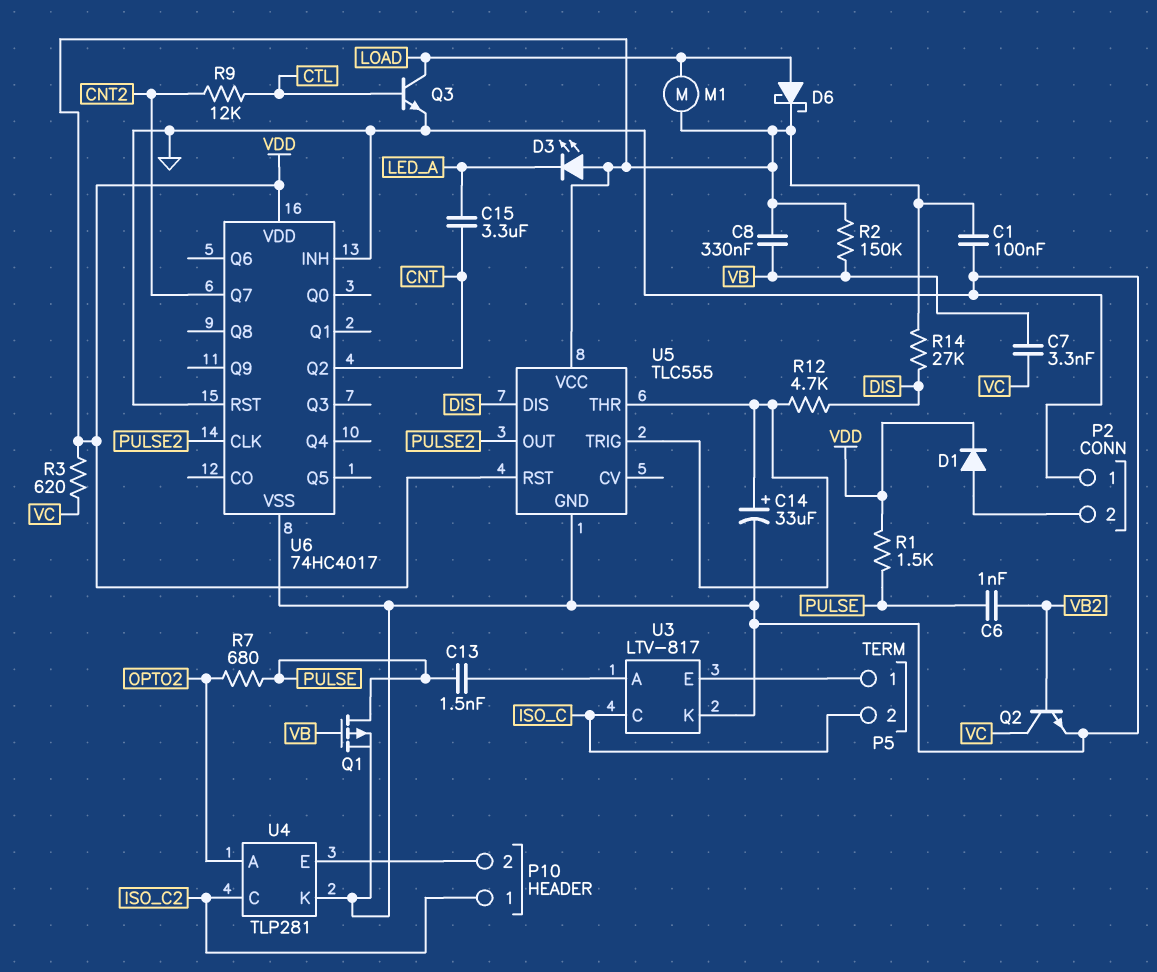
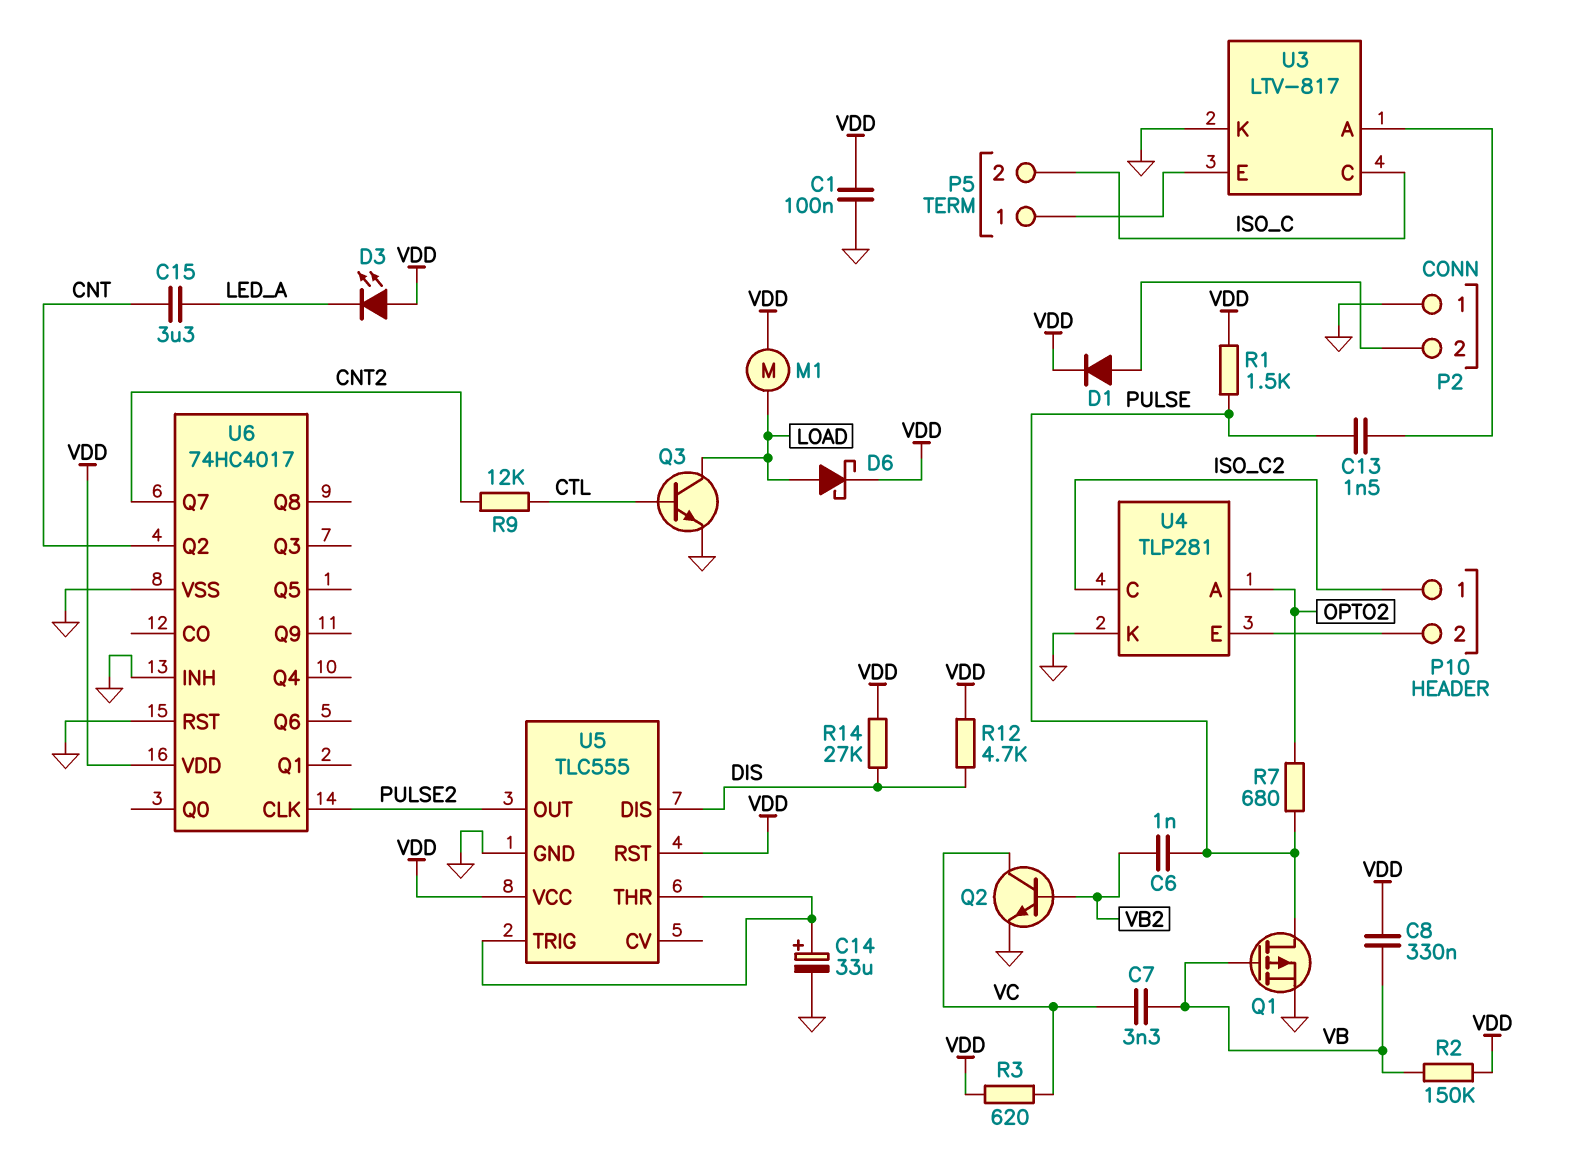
R12: 4.7k (DIS, U5/THR) -> 4.7k (DIS, VDD)

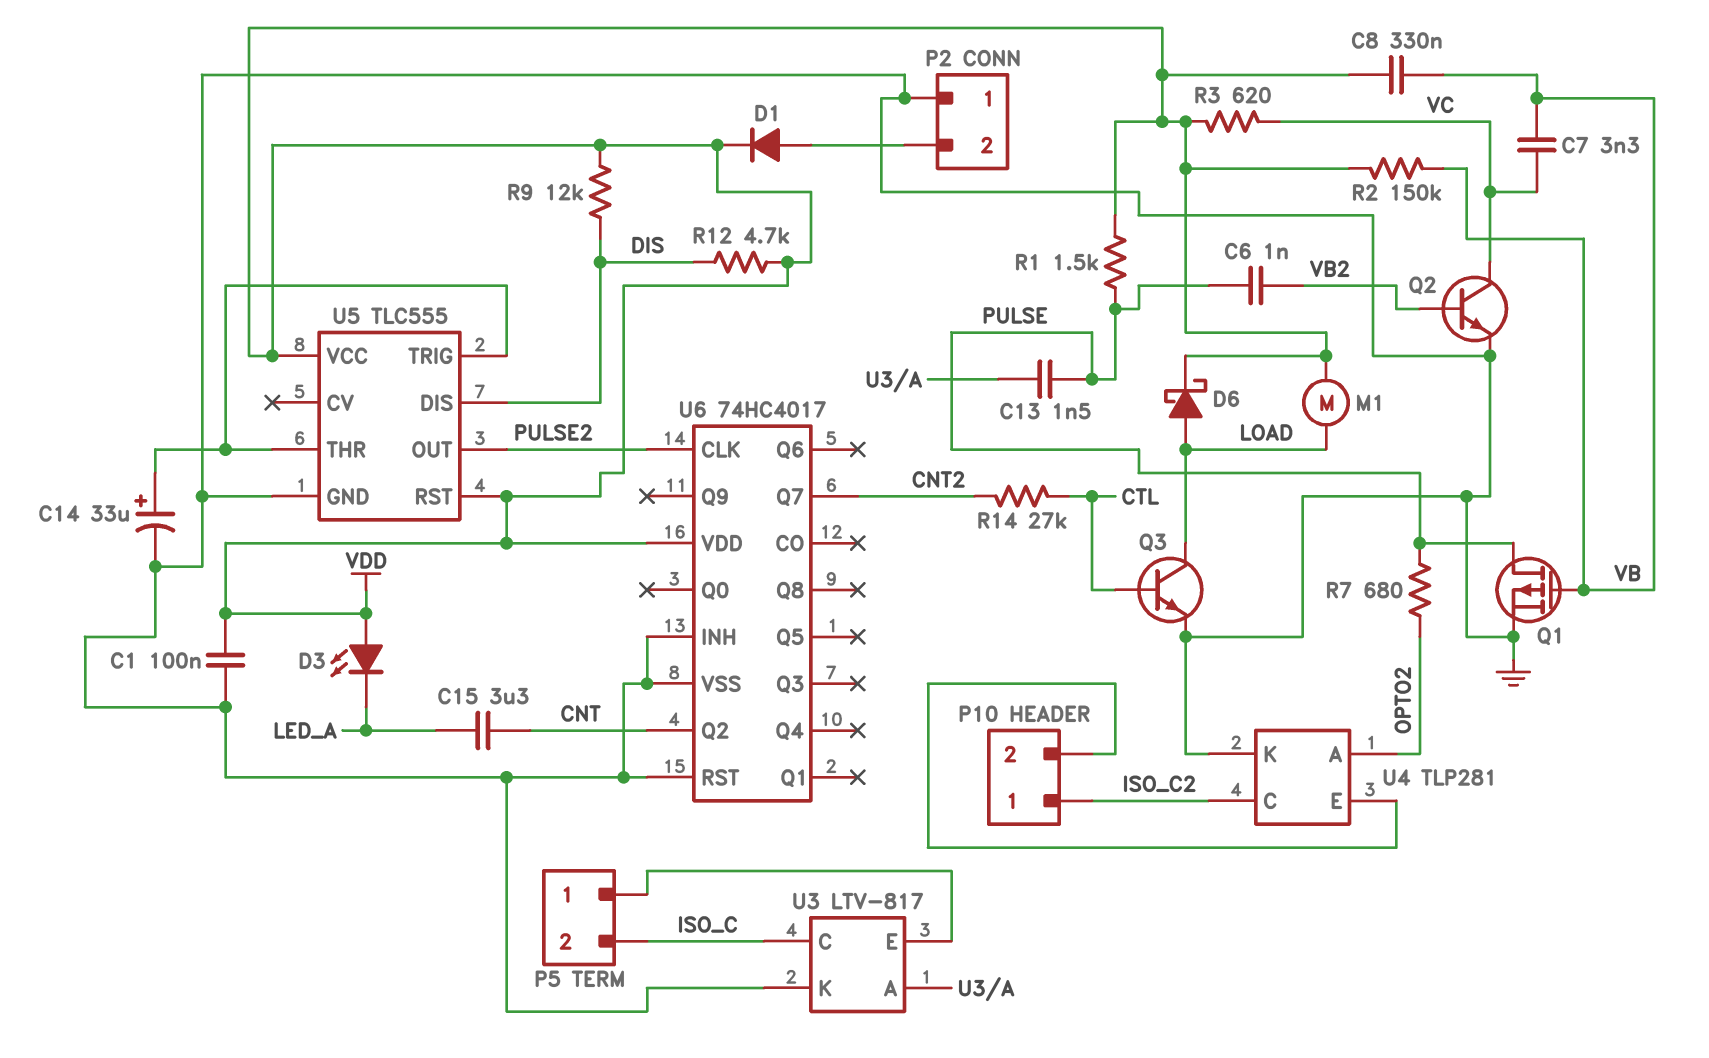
R9: 12k (CNT2, CTL) -> 12k (DIS, VDD)
R14: 27k (DIS, VDD) -> 27k (CNT2, CTL)

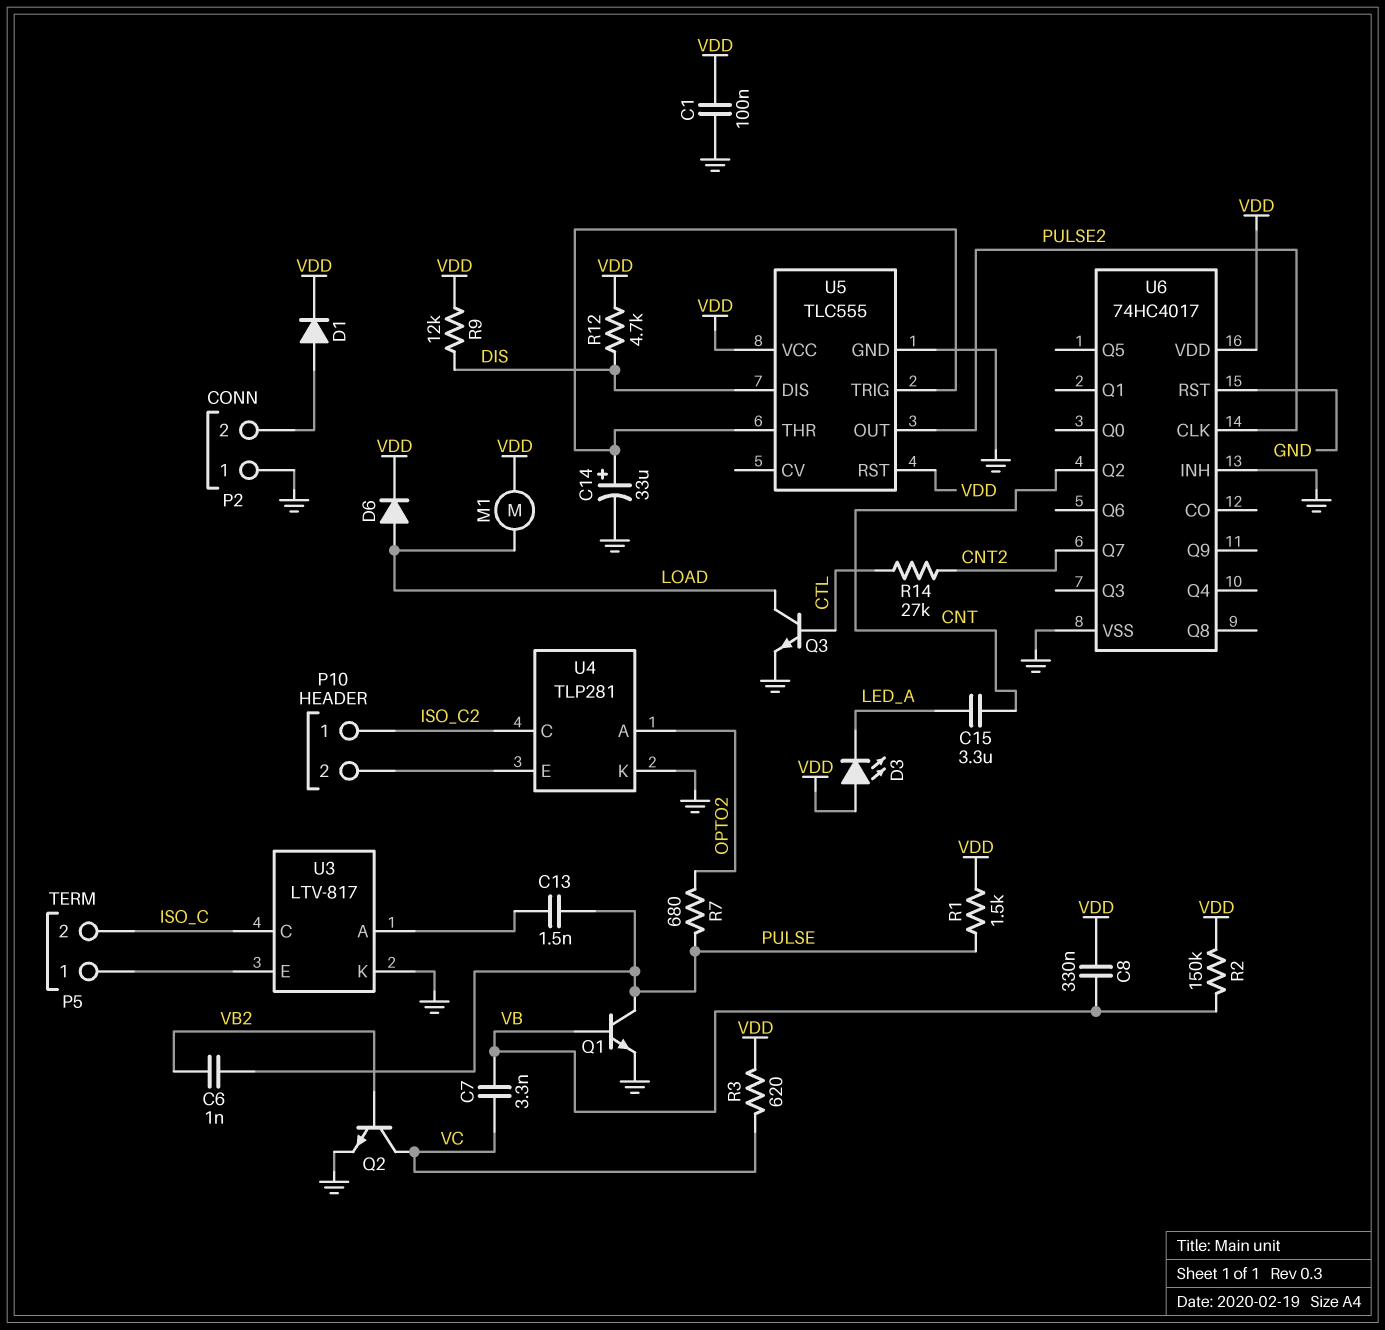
D6: schottky (A LOAD, K VDD) -> diode (A LOAD, K VDD)
Q1: PMOS (G VB, D PULSE, S GND) -> NPN (B VB, C PULSE, E GND)

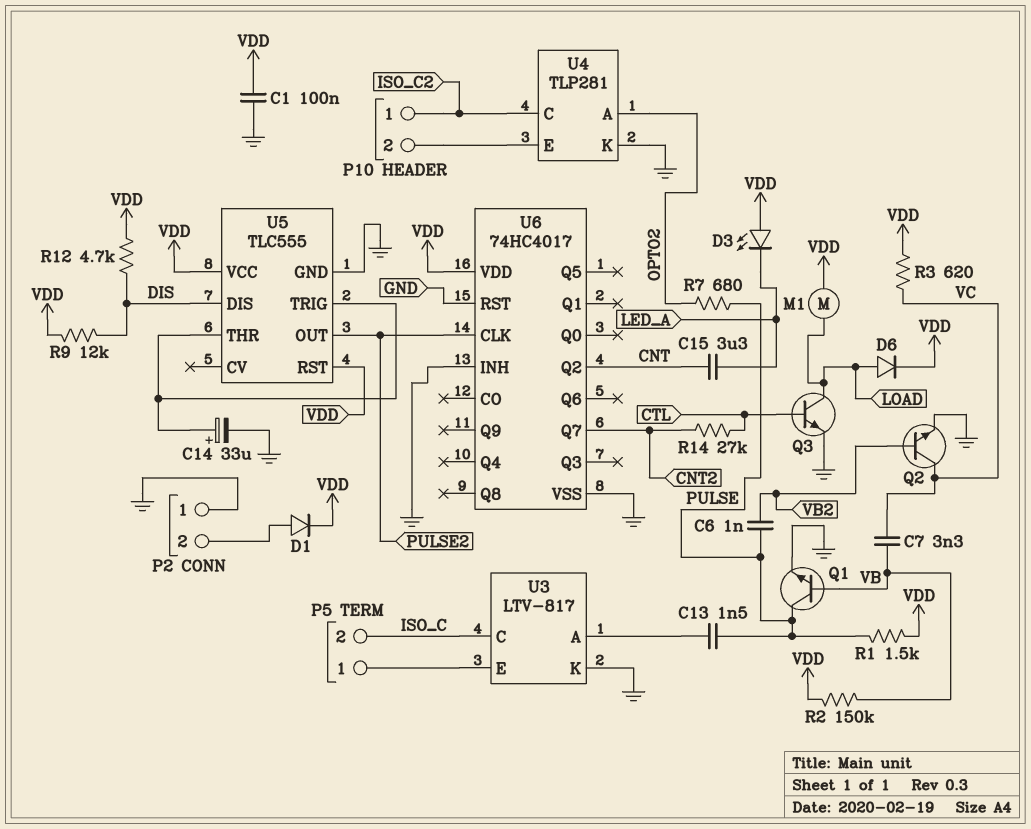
C8: 330nF (VB, VDD) -> none

